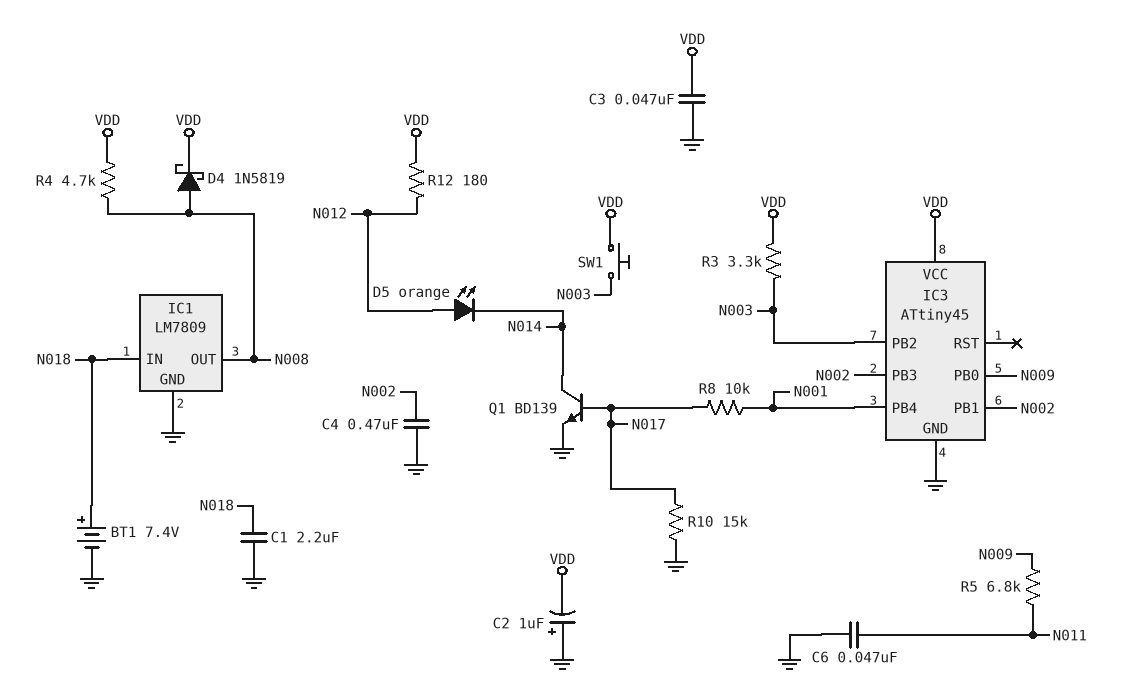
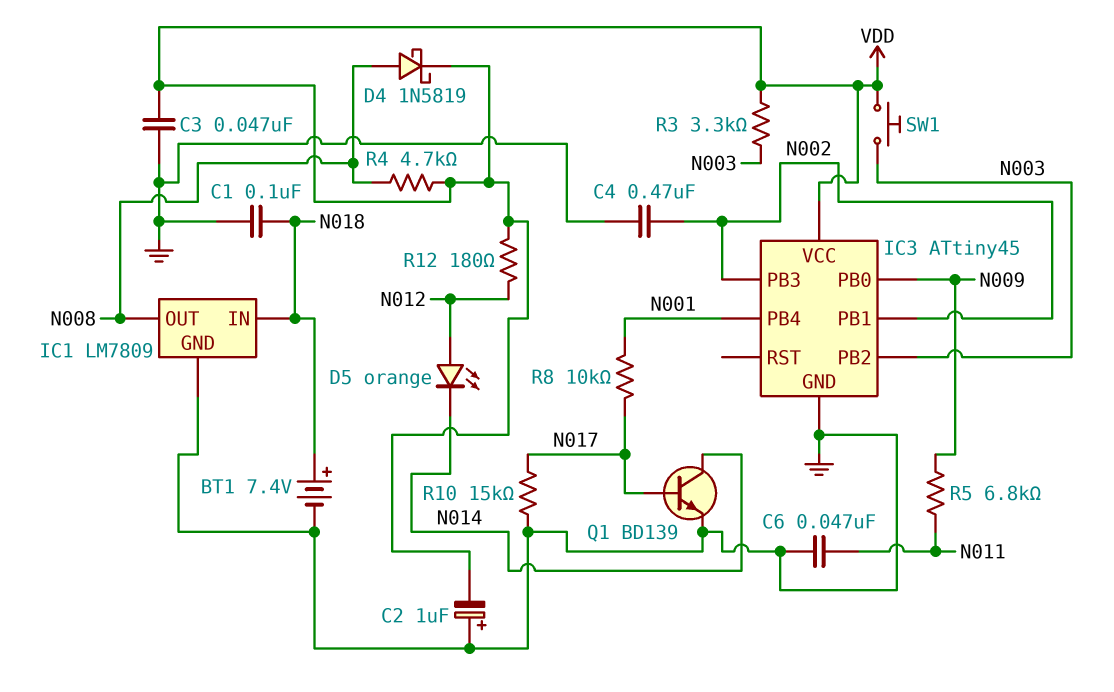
C1: 2.2uF (GND, N018) -> 100nF (GND, N018)

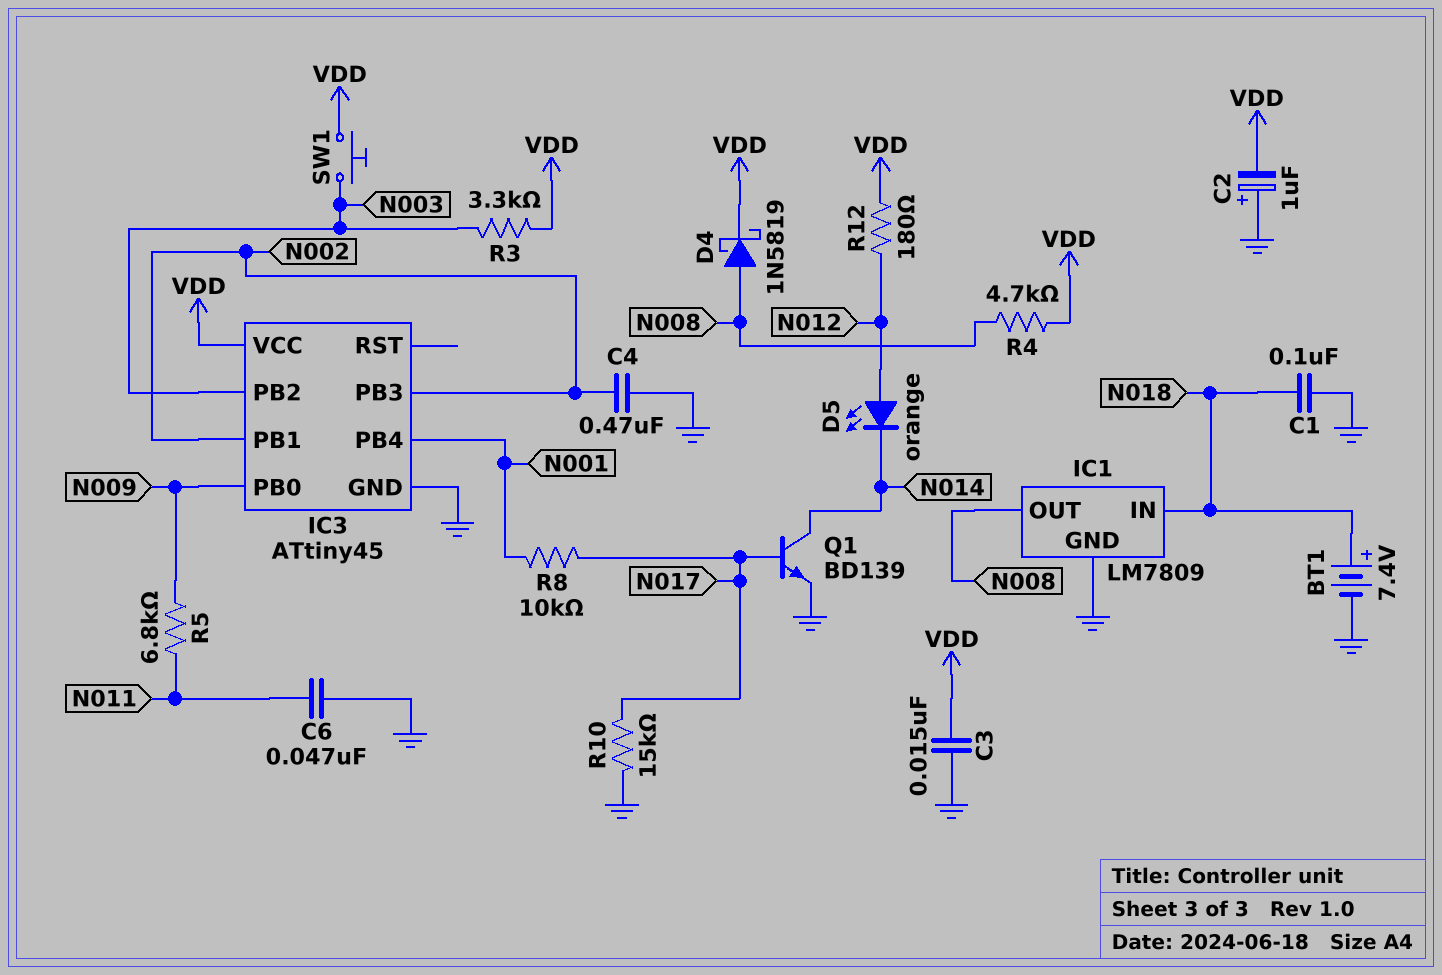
C3: 47nF (GND, VDD) -> 15nF (GND, VDD)

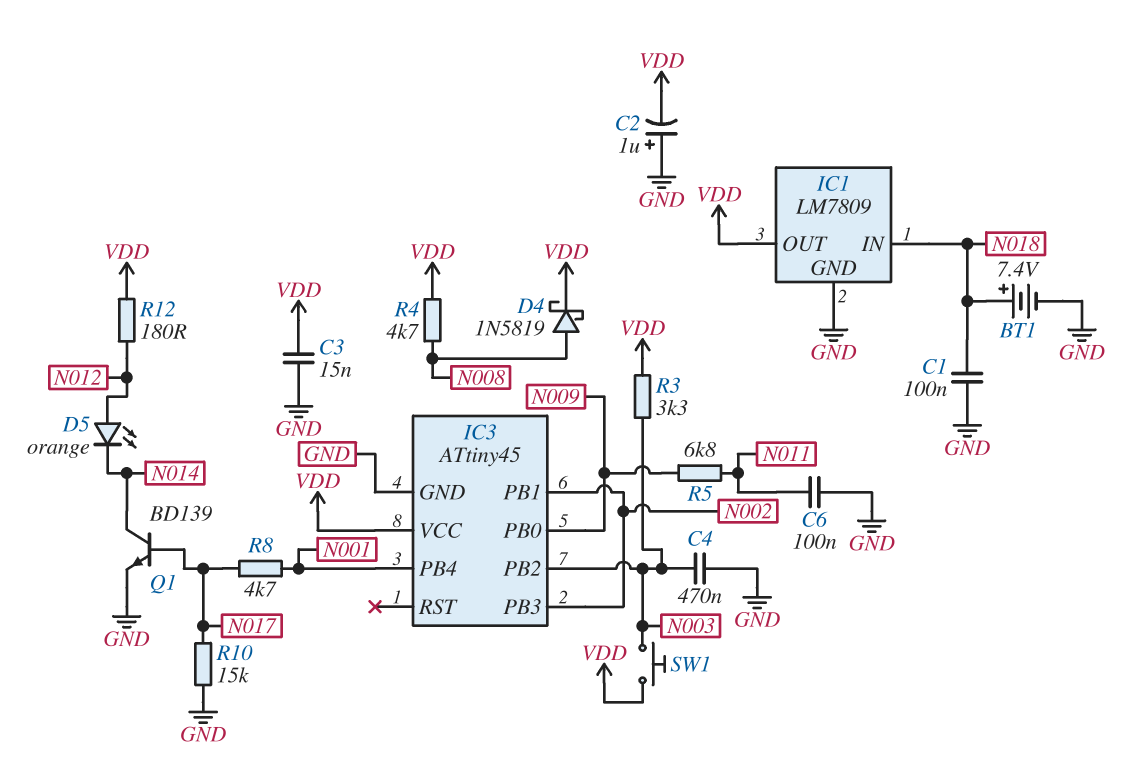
C4: 470nF (GND, N002) -> 470nF (GND, N003)
C6: 47nF (GND, N011) -> 100nF (GND, N011)
IC1 pin OUT: N008 -> VDD
R8: 10k (N001, N017) -> 4.7k (N001, N017)

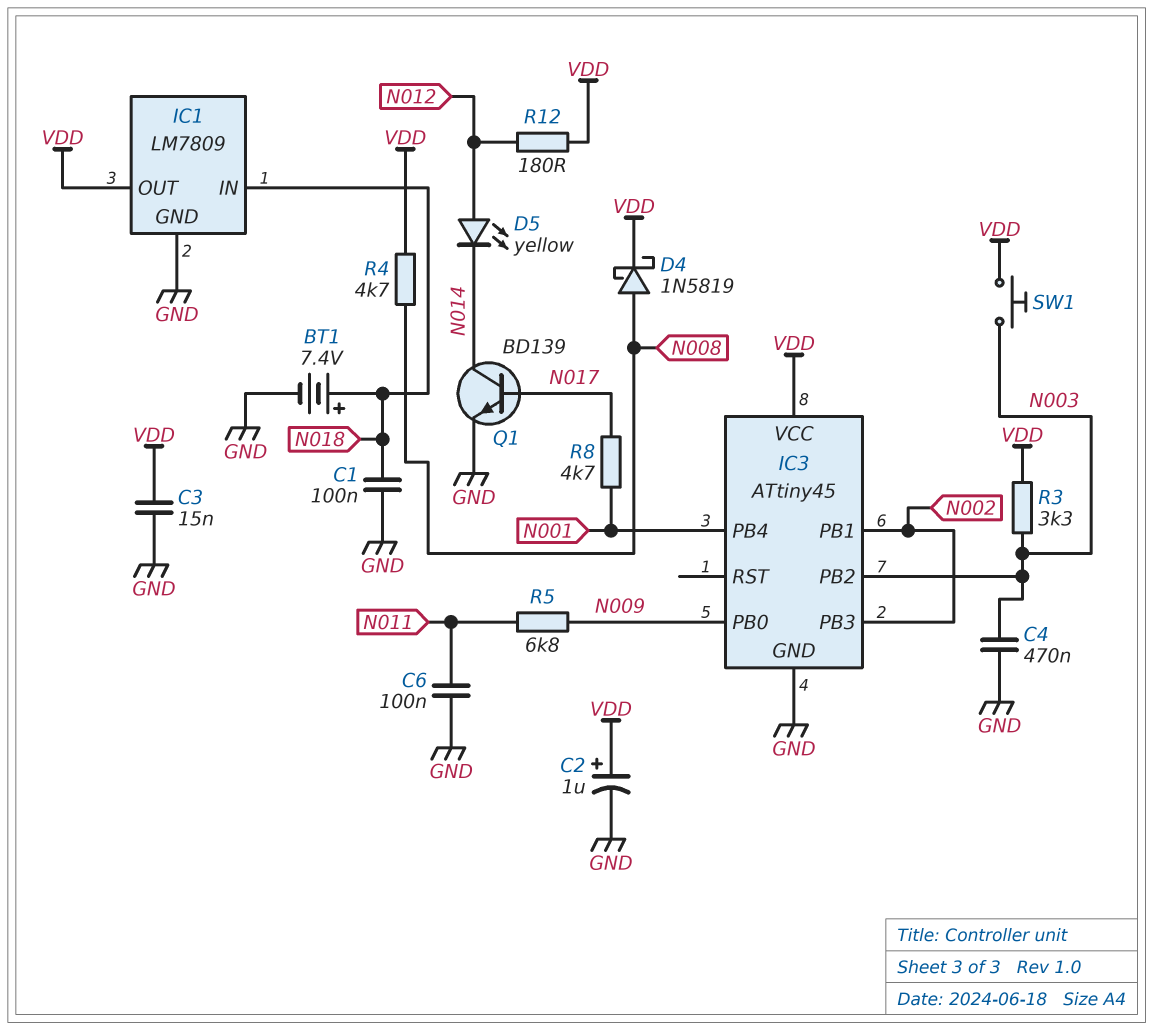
C2: 1uF (plus GND, minus VDD) -> 1uF (plus VDD, minus GND)
D5: LED orange (A N012, K N014) -> LED yellow (A N012, K N014)
R10: 15k (GND, N017) -> none

